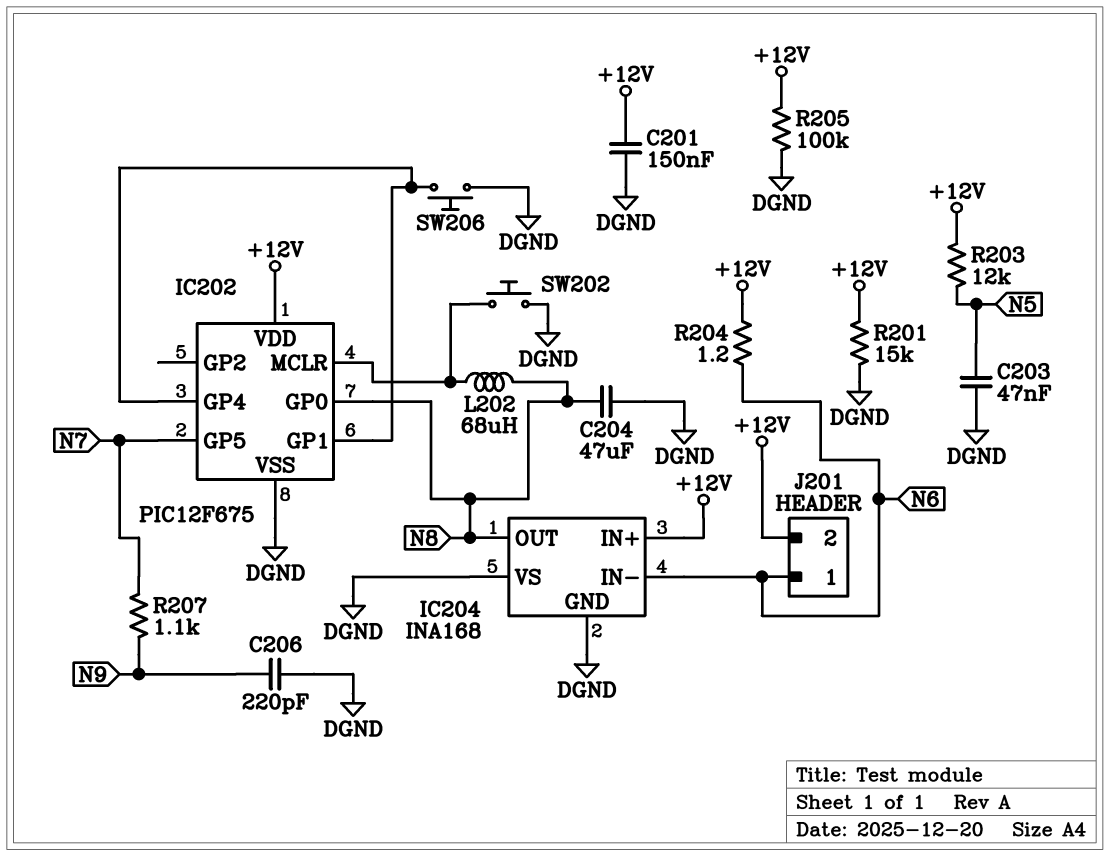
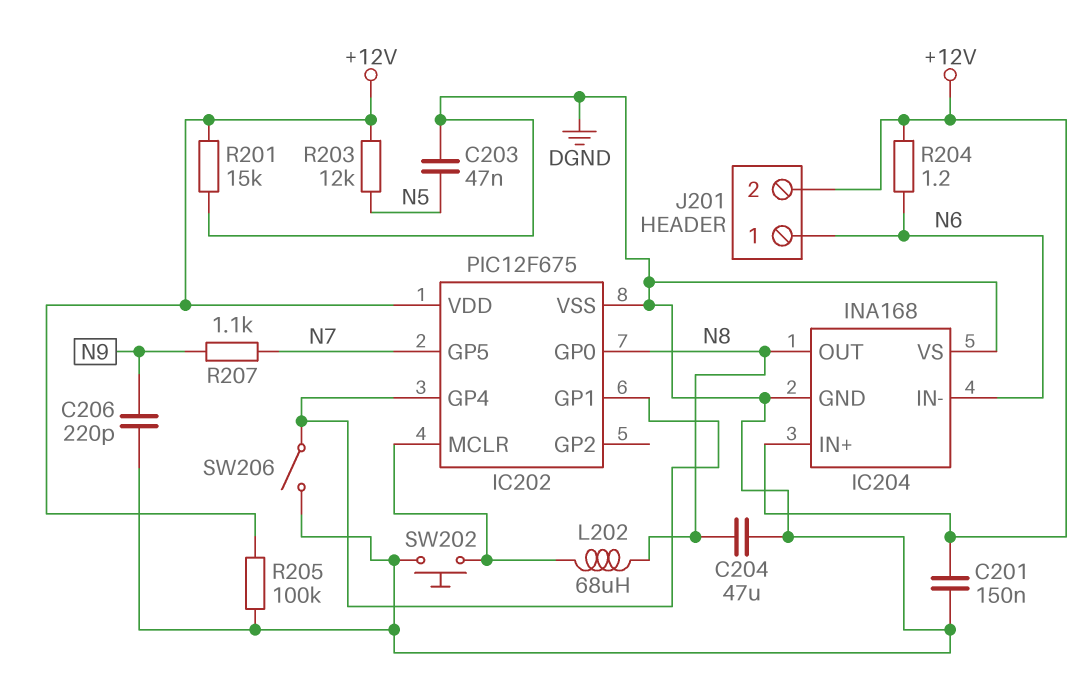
SW206: button (DGND, IC202/GP1) -> switch (DGND, IC202/GP1)

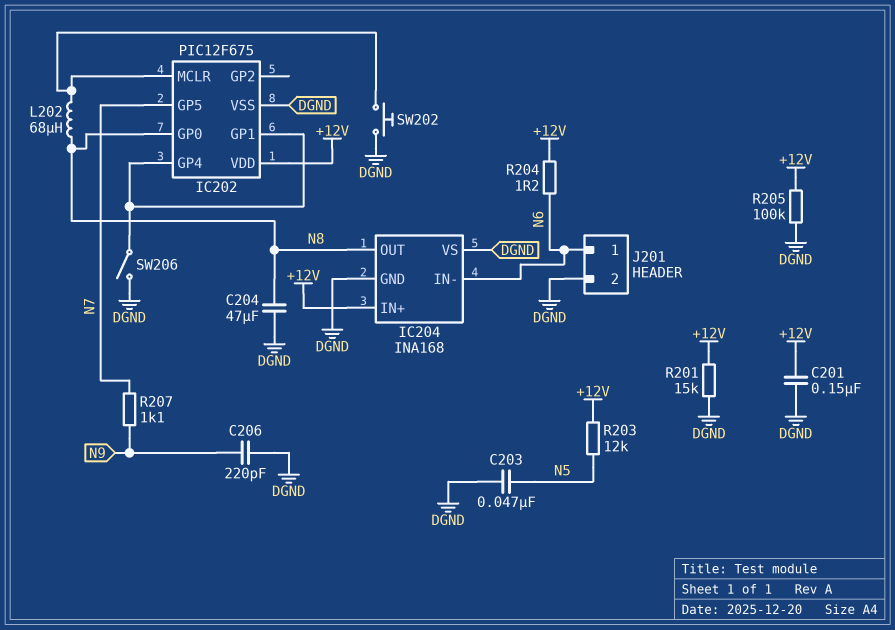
J201 pin 2: +12V -> DGND

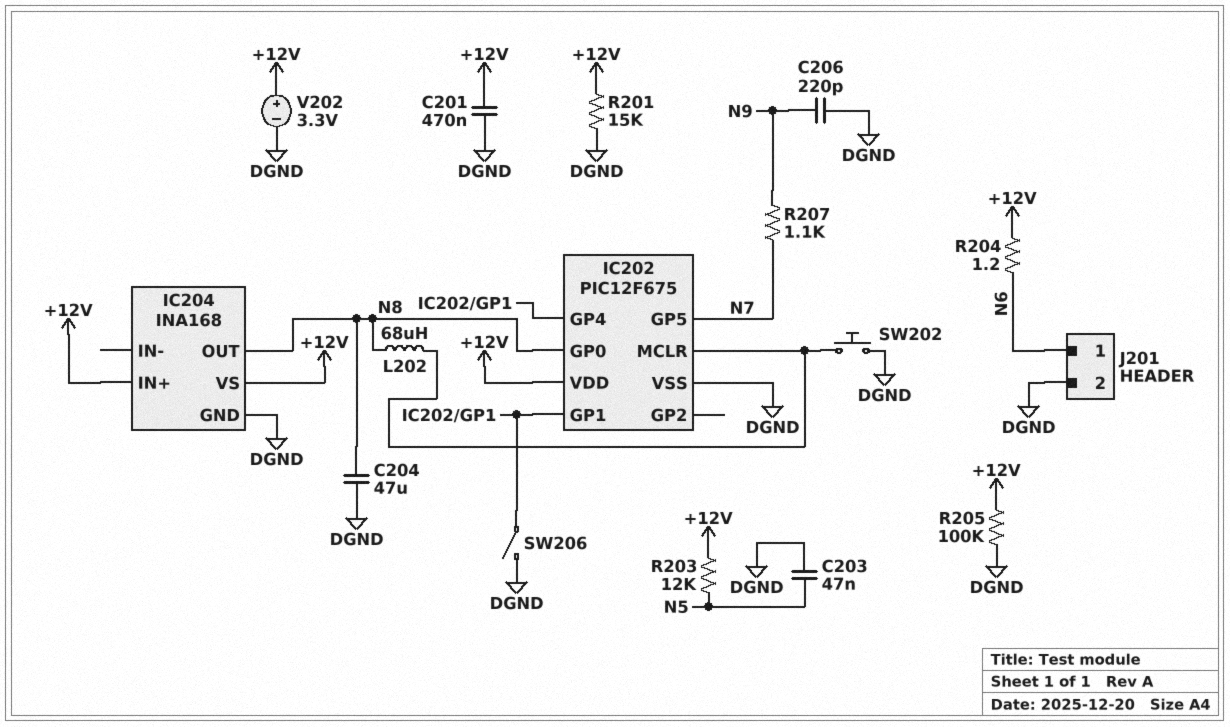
C201: 150nF (+12V, DGND) -> 470nF (+12V, DGND)
IC204 pin IN-: N6 -> none
IC204 pin VS: DGND -> +12V
V202: none -> 3.3V (plus +12V, minus DGND)

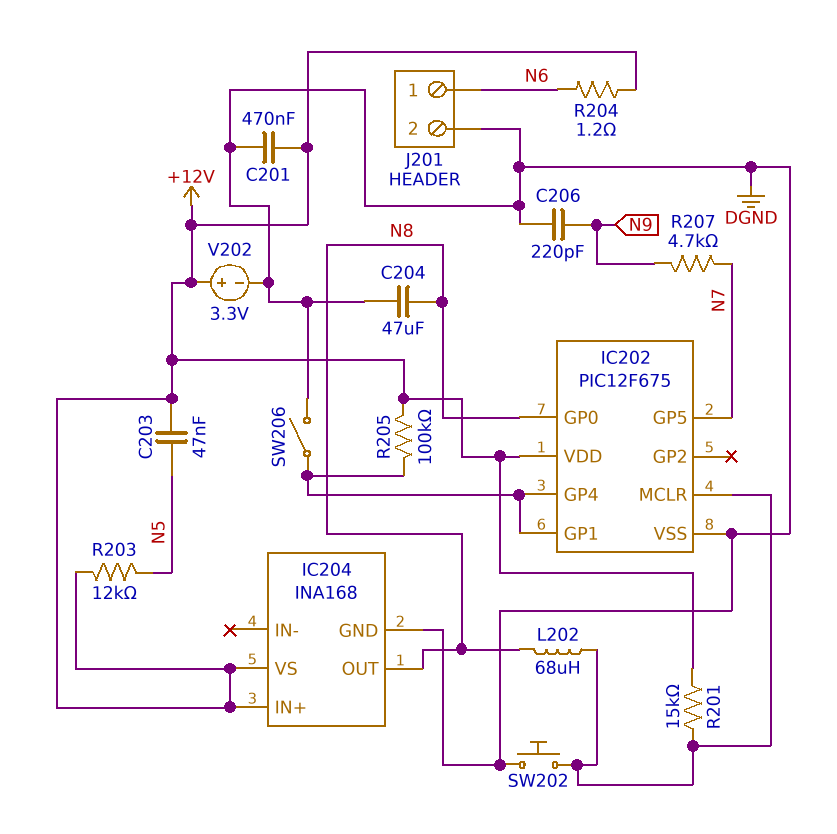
C203: 47nF (DGND, N5) -> 47nF (+12V, N5)
R201: 15k (+12V, DGND) -> 15k (+12V, IC202/MCLR)
R205: 100k (+12V, DGND) -> 100k (+12V, IC202/GP1)
R207: 1.1k (N7, N9) -> 4.7k (N7, N9)

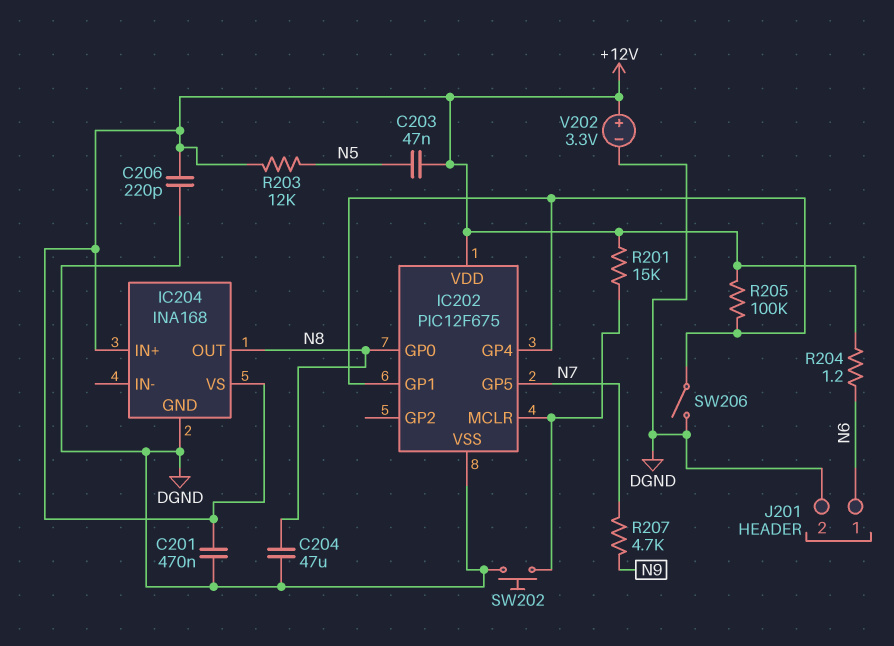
C206: 220pF (DGND, N9) -> 220pF (+12V, DGND)
L202: 68uH (IC202/MCLR, N8) -> none

